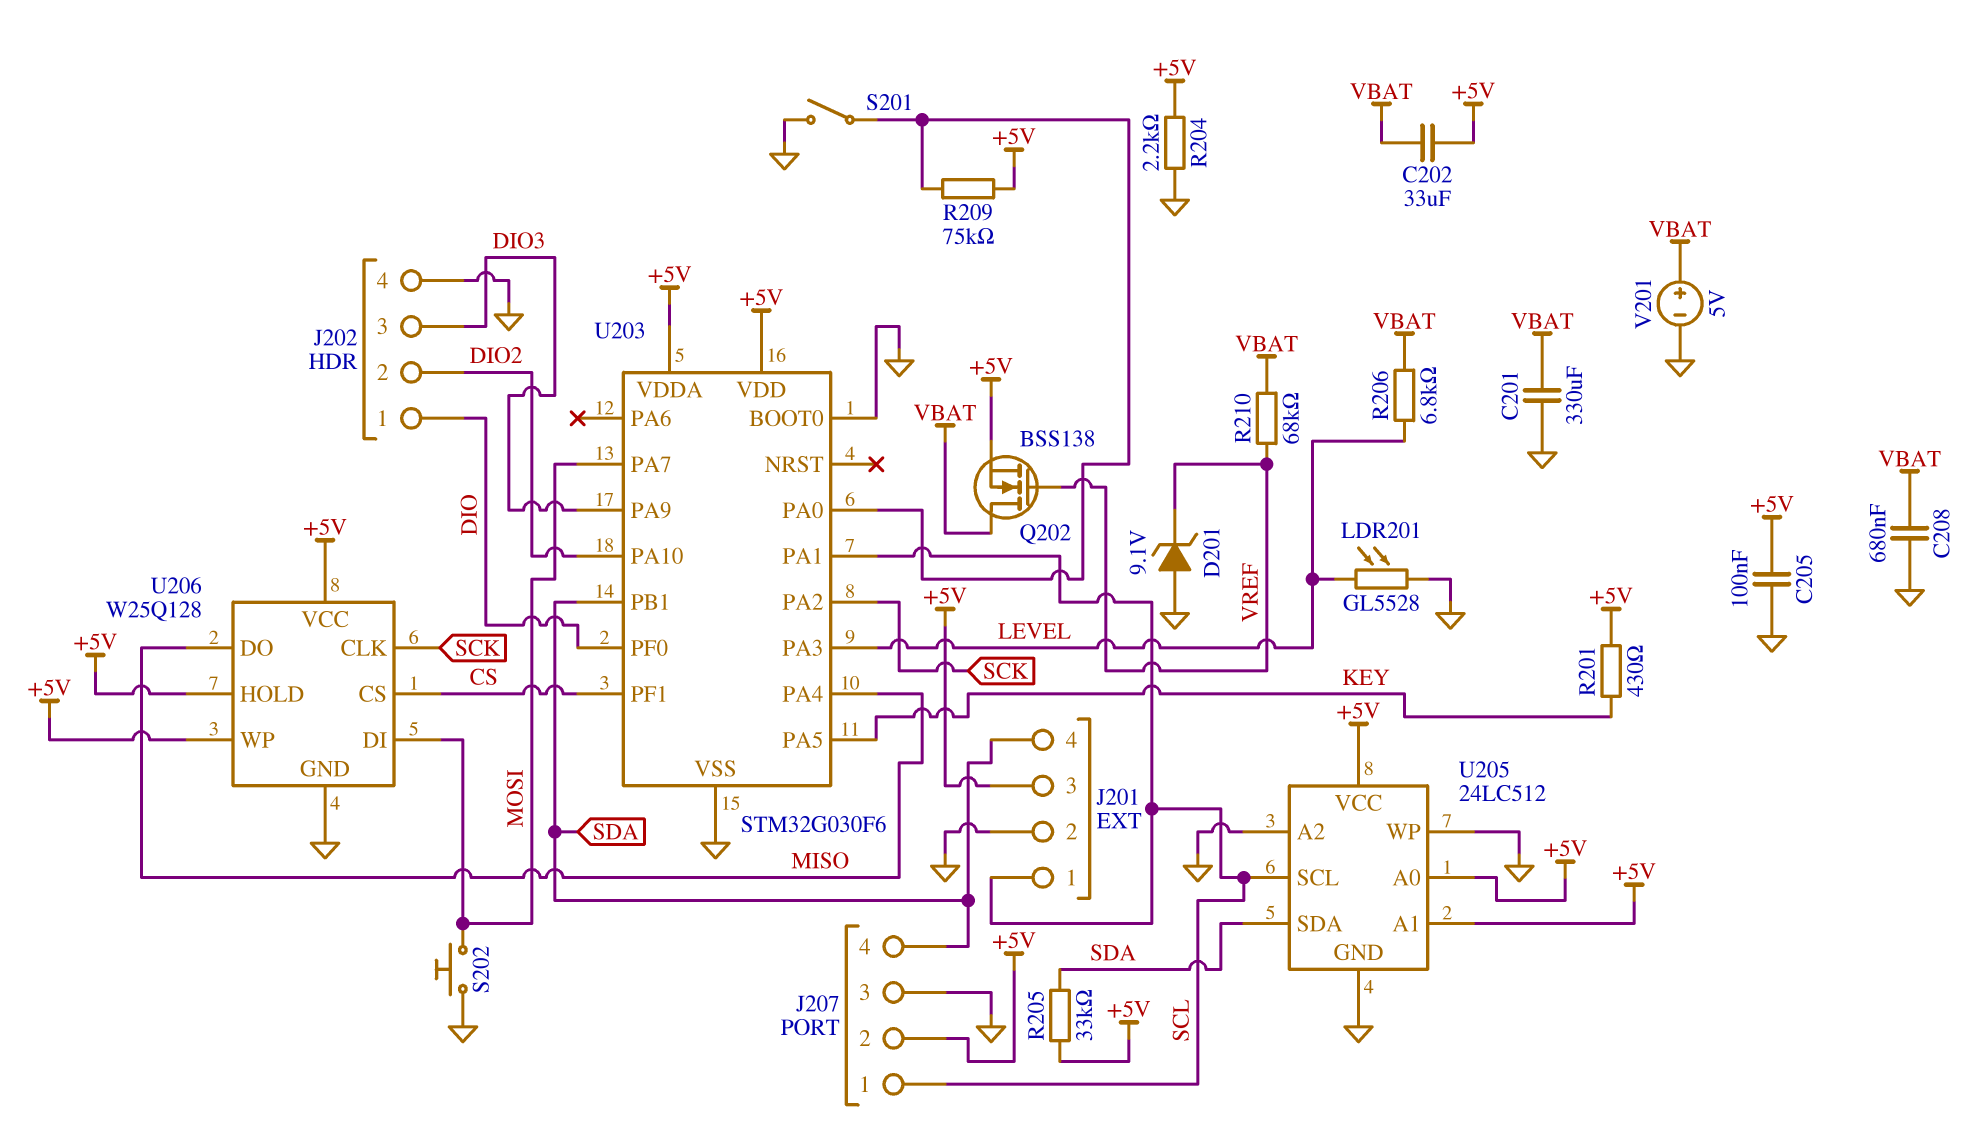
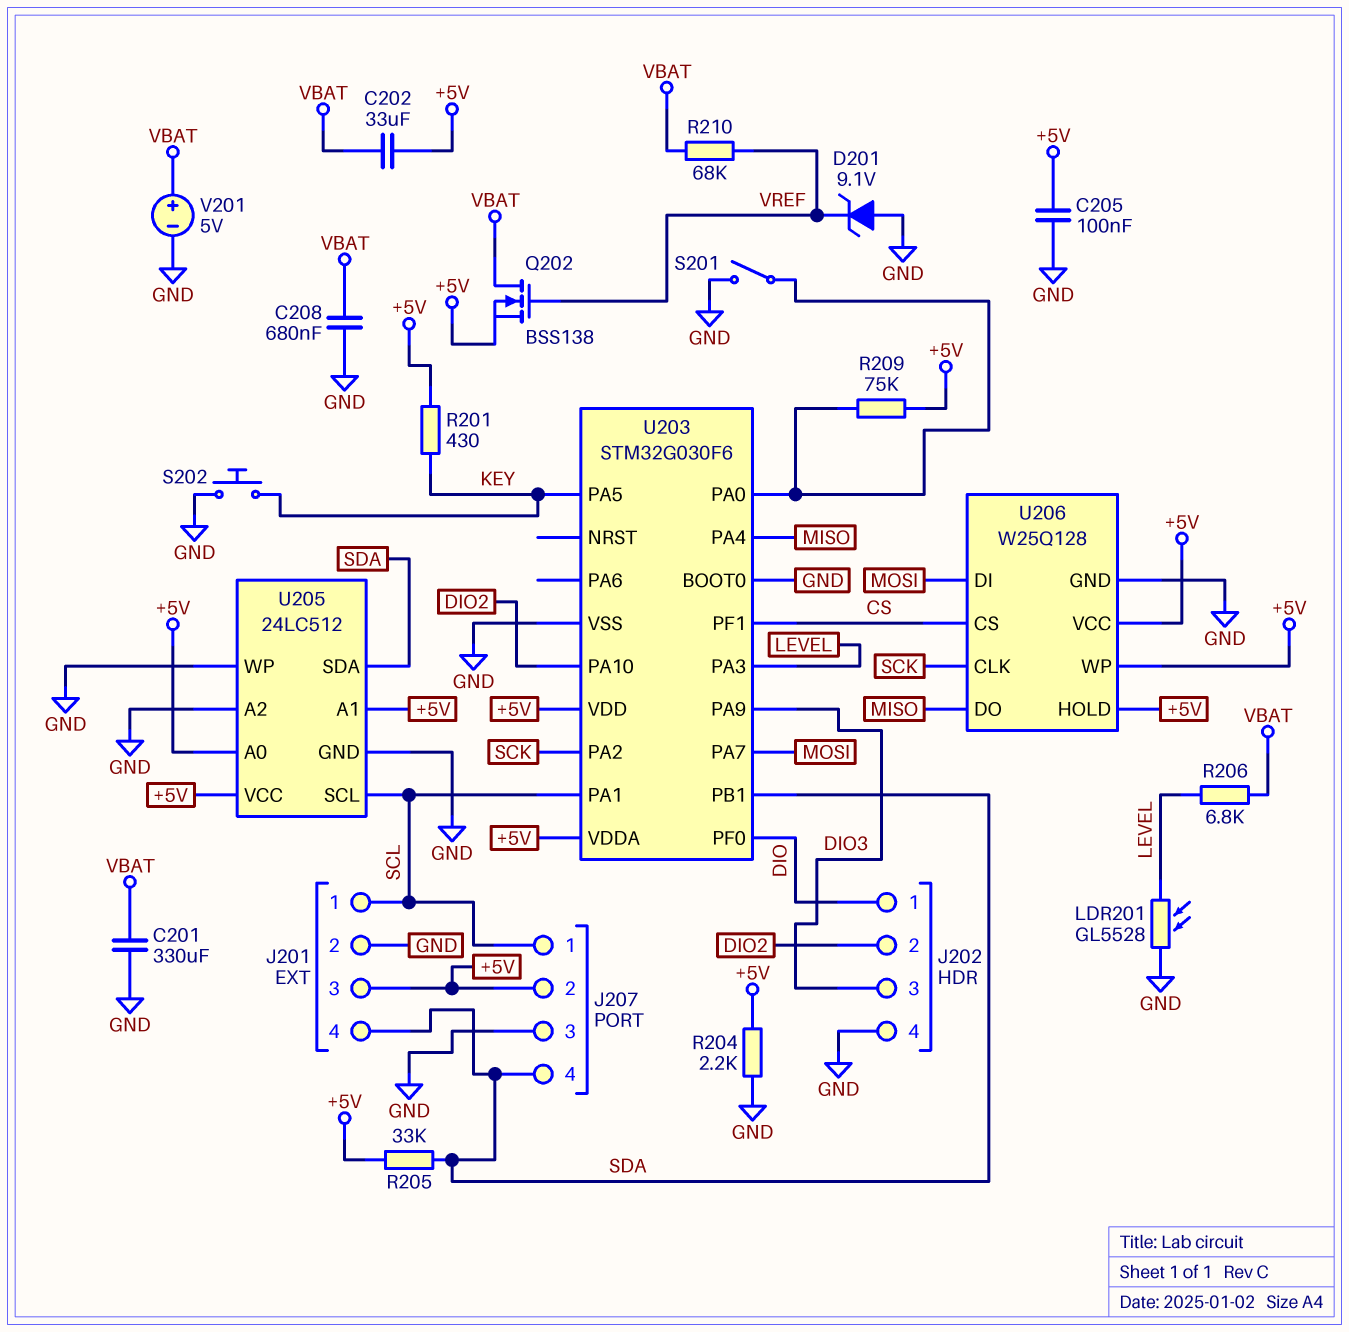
S202: button (GND, MOSI) -> button (GND, KEY)

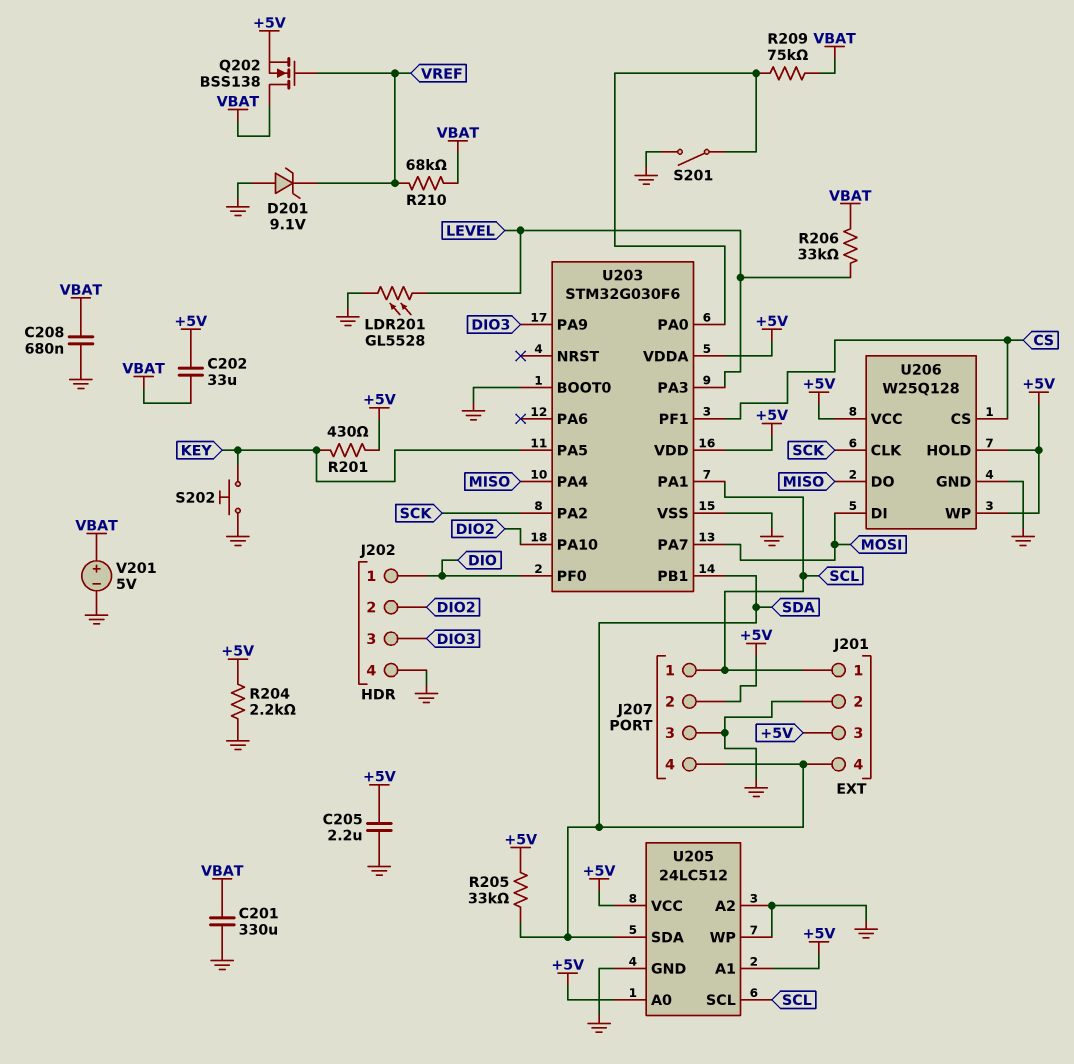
C205: 100nF (+5V, GND) -> 2.2uF (+5V, GND)
R206: 6.8k (LEVEL, VBAT) -> 33k (LEVEL, VBAT)
R209: 75k (+5V, U203/PA0) -> 75k (U203/PA0, VBAT)

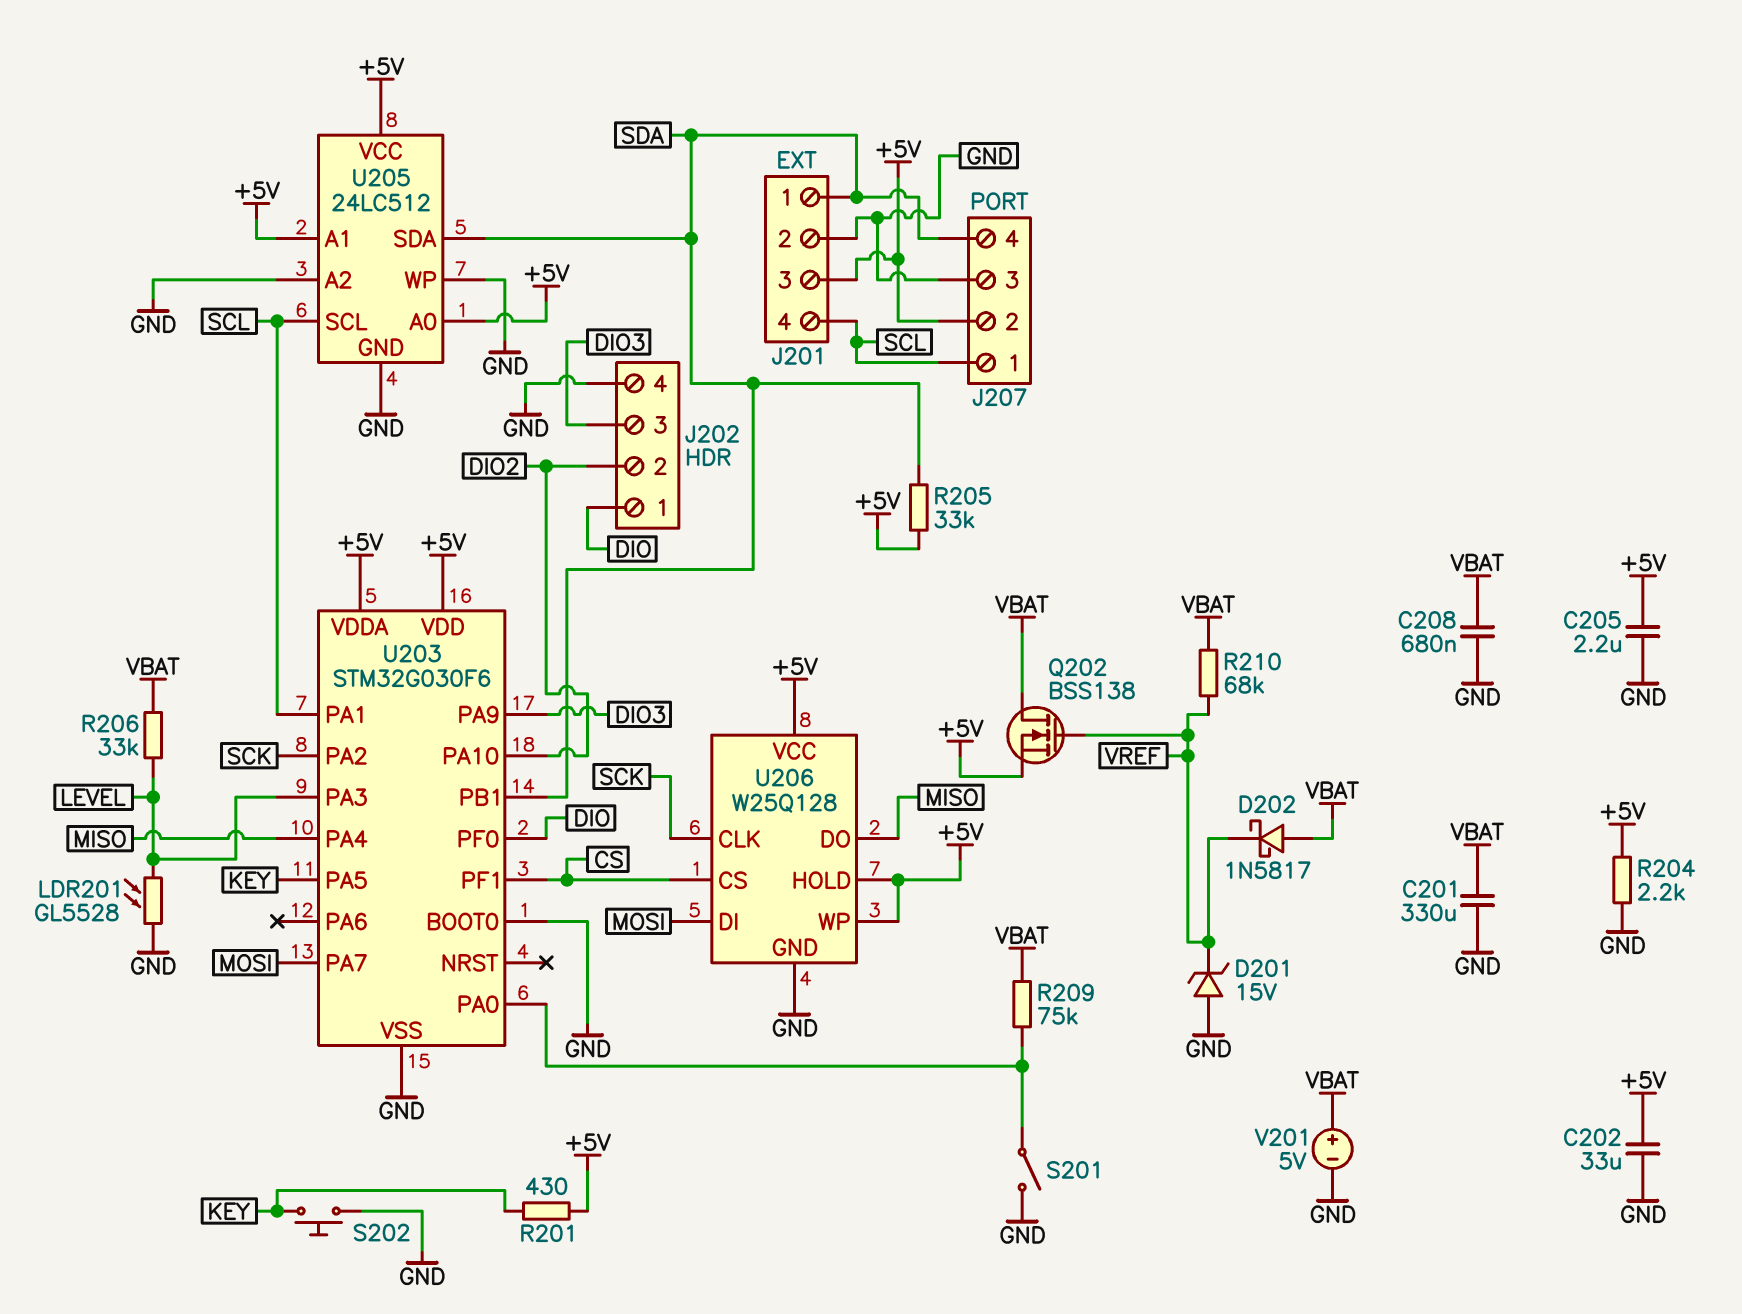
C202: 33uF (+5V, VBAT) -> 33uF (+5V, GND)
D201: zener 9.1V (A GND, K VREF) -> zener 15V (A GND, K VREF)
D202: none -> schottky 1N5817 (A VBAT, K VREF)
J201 pin 1: SCL -> SDA
J201 pin 4: SDA -> SCL

